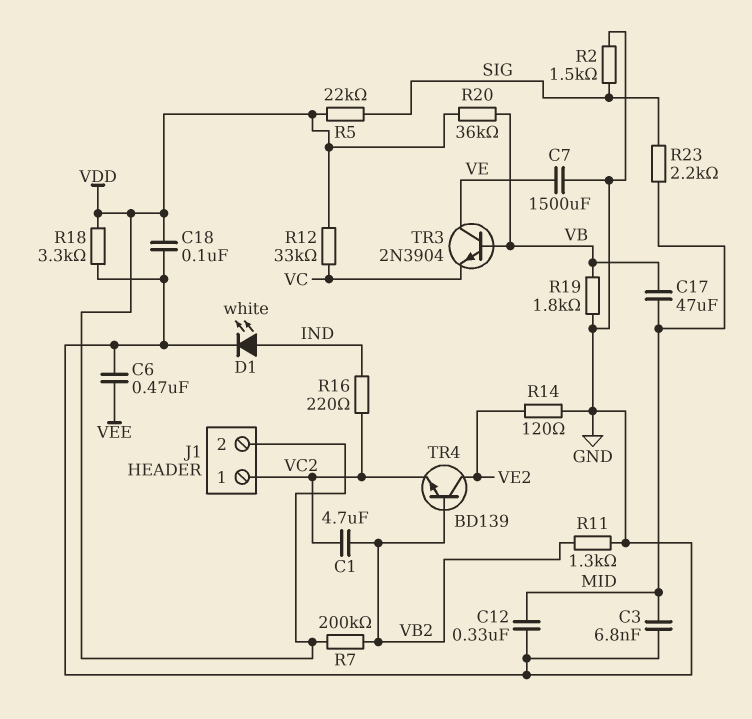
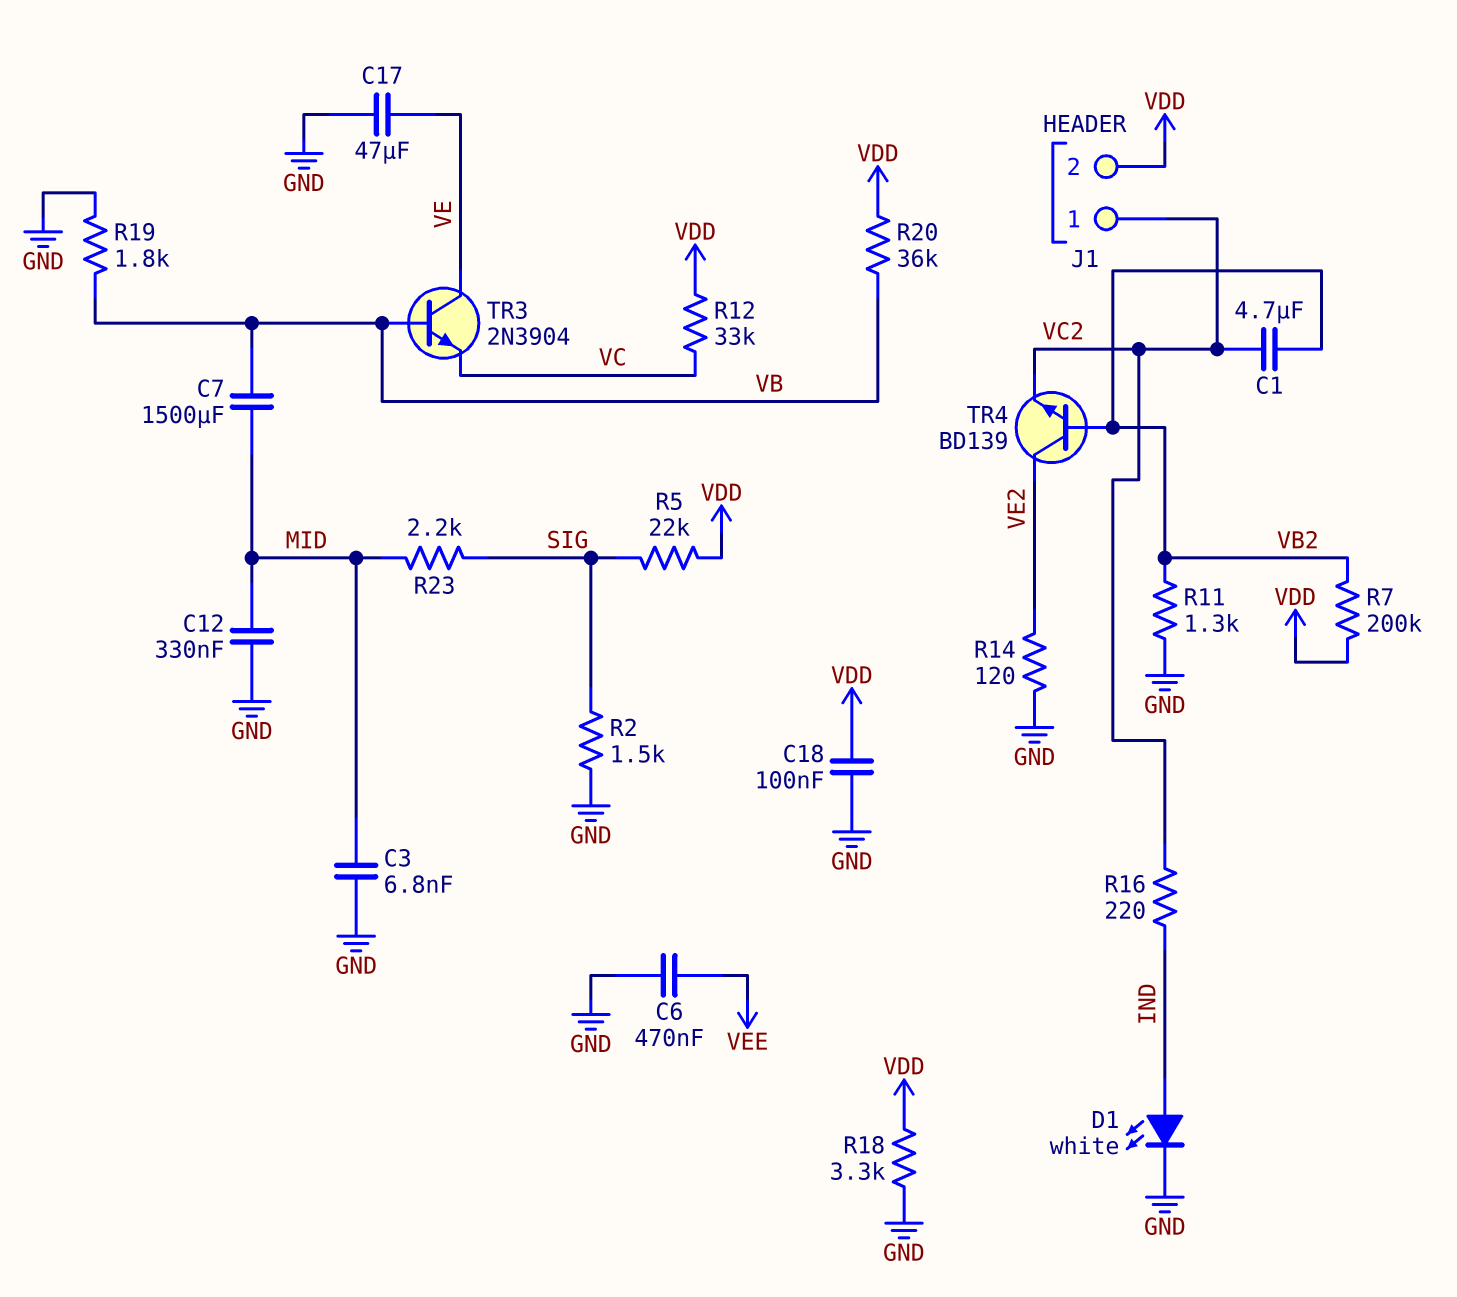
C7: 1500uF (GND, VE) -> 1500uF (MID, VB)
C17: 47uF (MID, VB) -> 47uF (GND, VE)

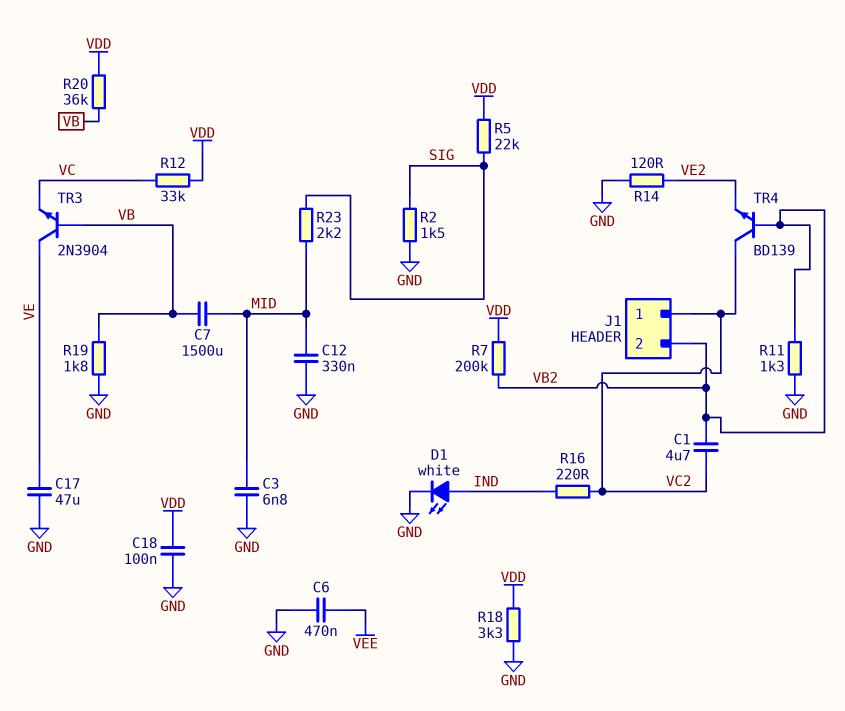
J1 pin 2: VDD -> VB2
TR4: NPN BD139 (B VB2, C VE2, E VC2) -> NPN BD139 (B VB2, C VC2, E VE2)

